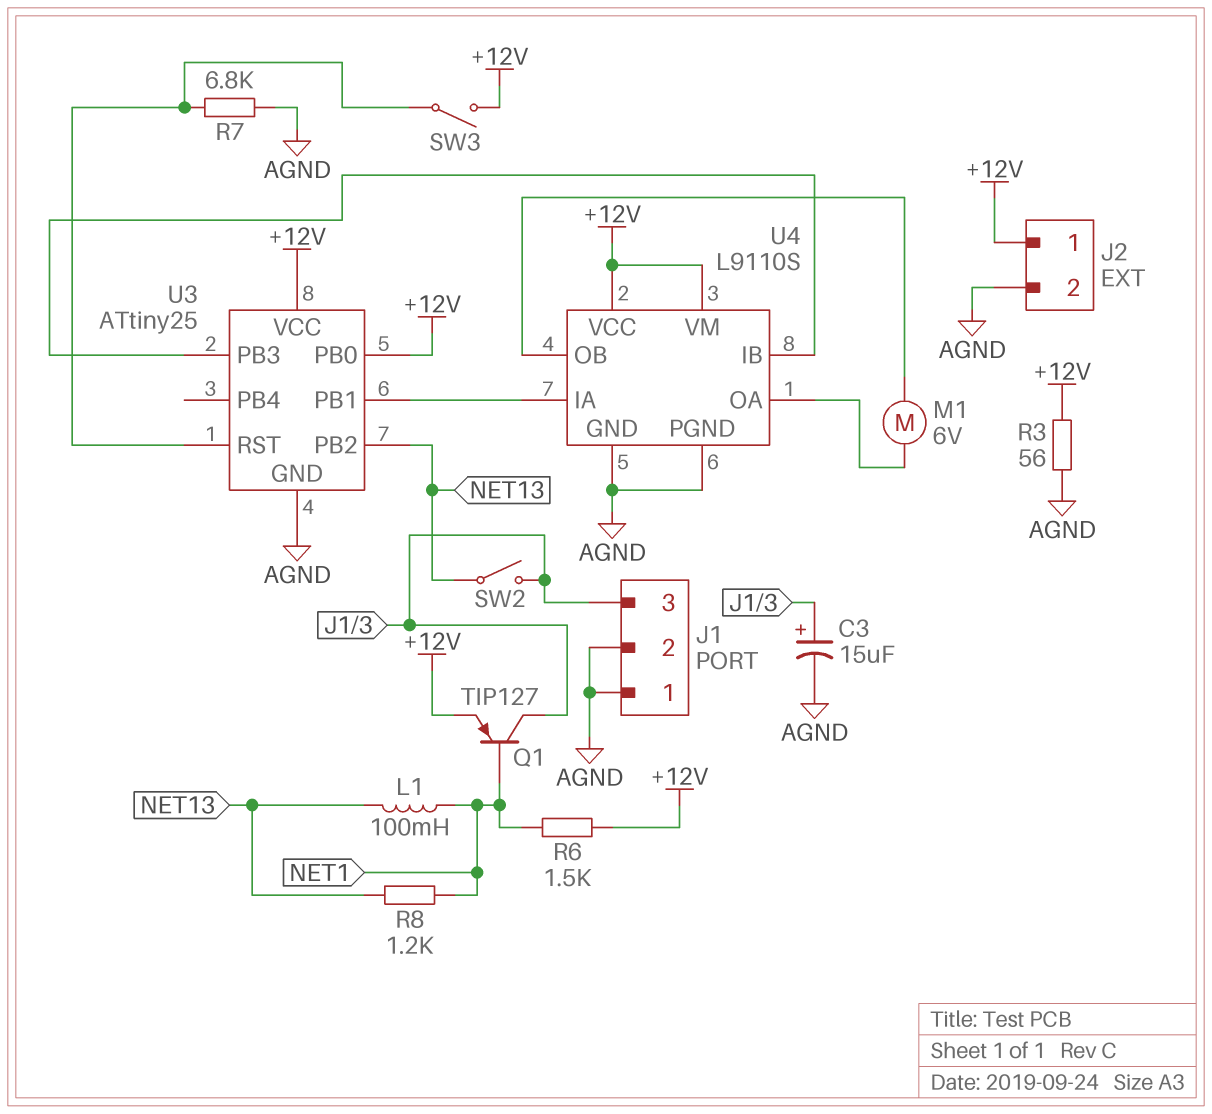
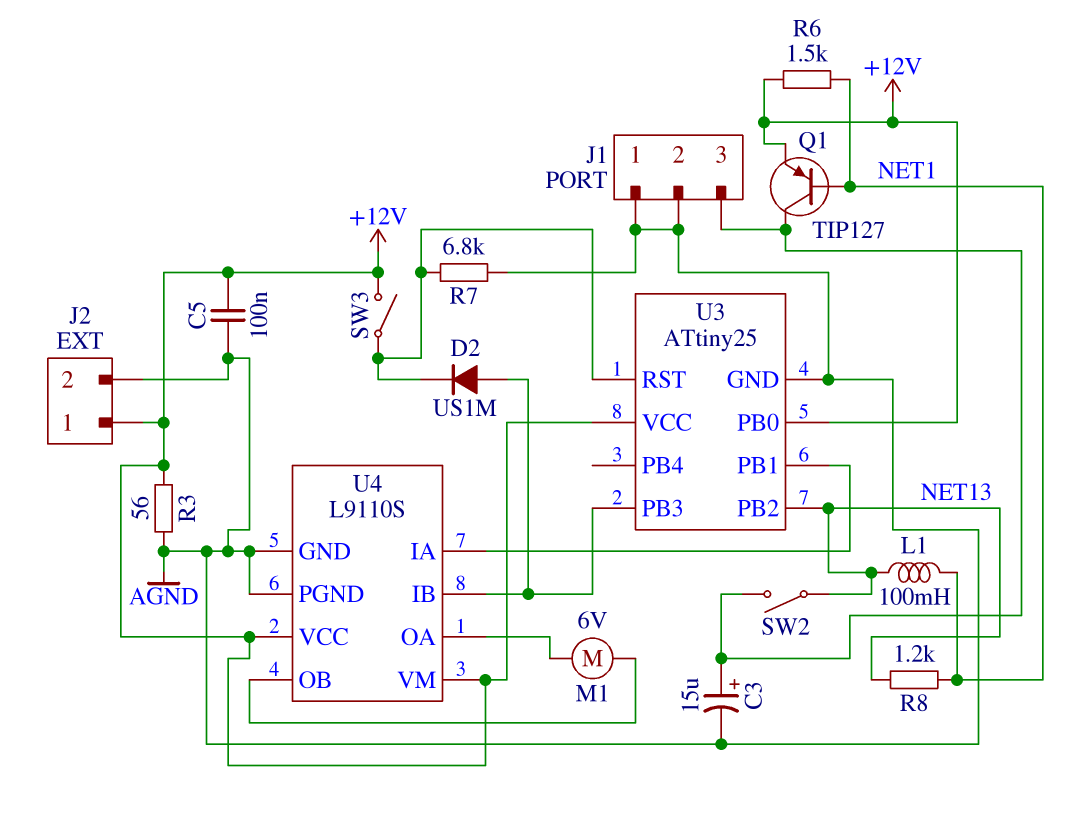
C5: none -> 100nF (+12V, AGND)
D2: none -> diode US1M (A U3/PB3, K U3/RST)

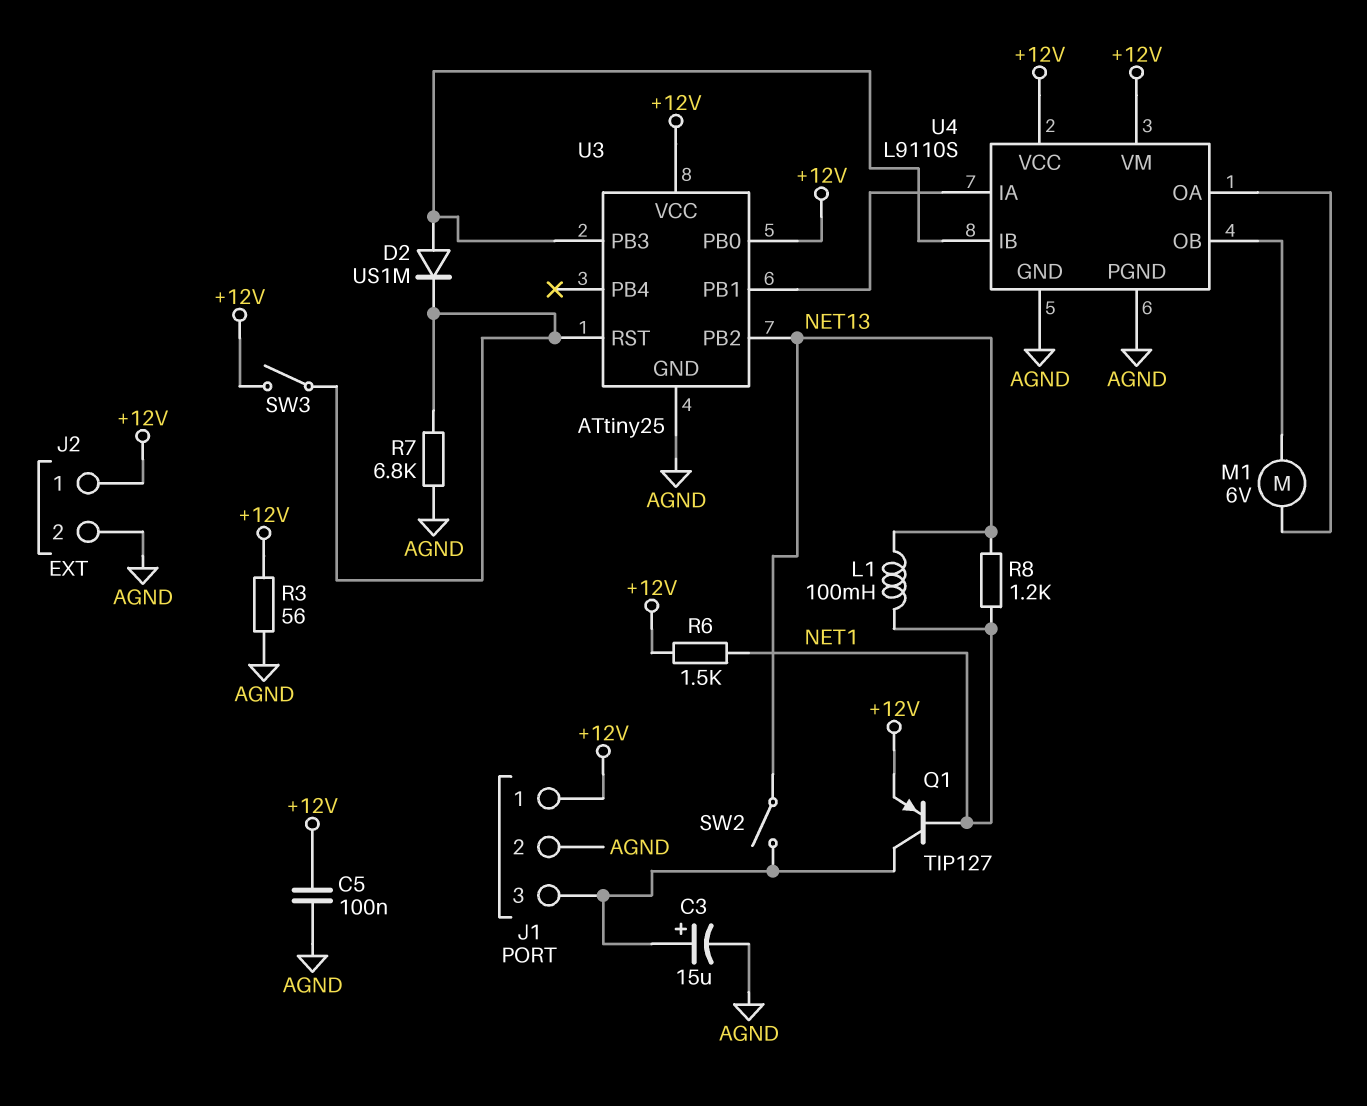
J1 pin 1: AGND -> +12V

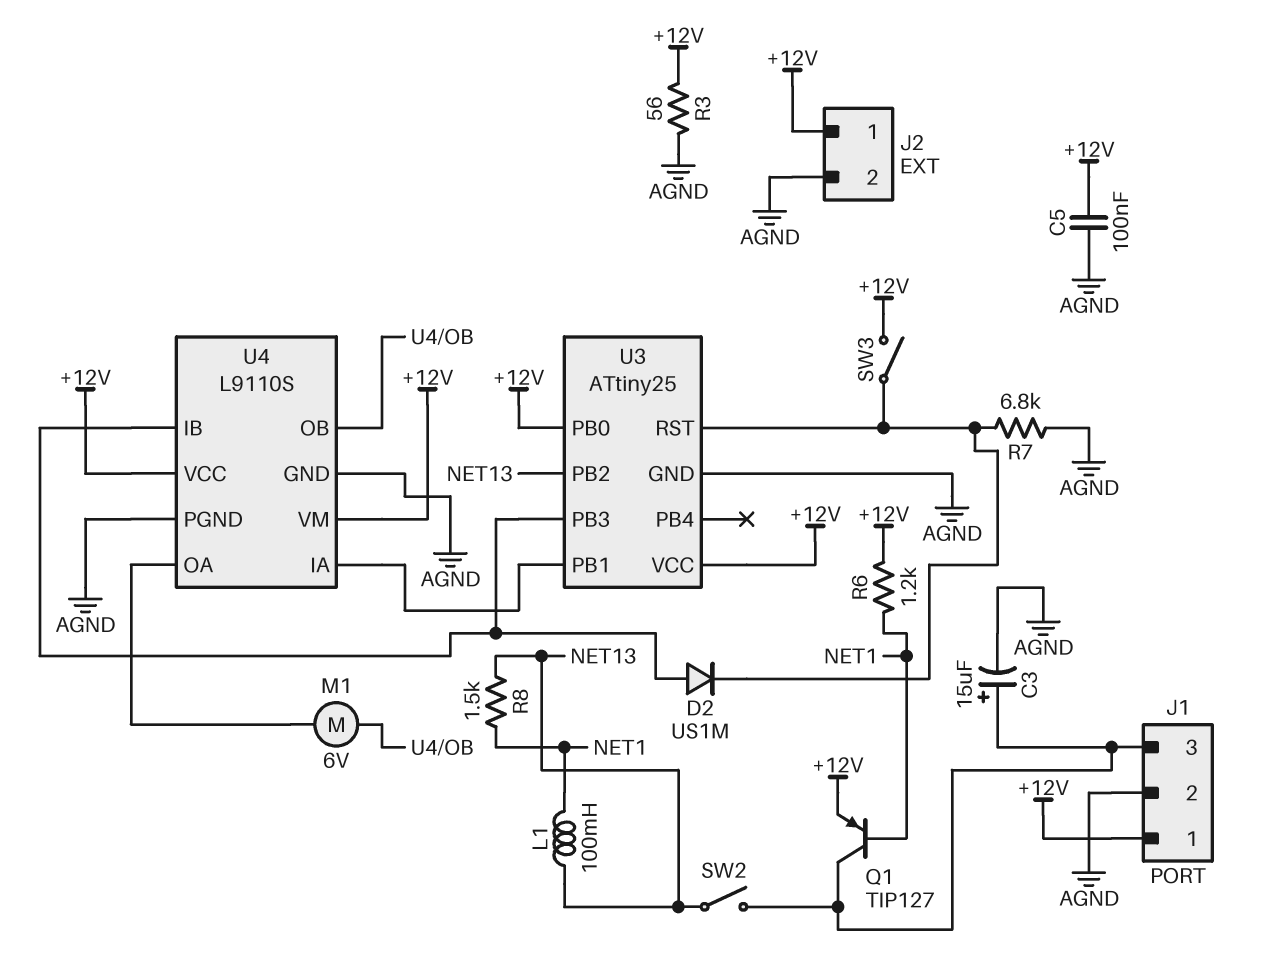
R6: 1.5k (+12V, NET1) -> 1.2k (+12V, NET1)
R8: 1.2k (NET1, NET13) -> 1.5k (NET1, NET13)

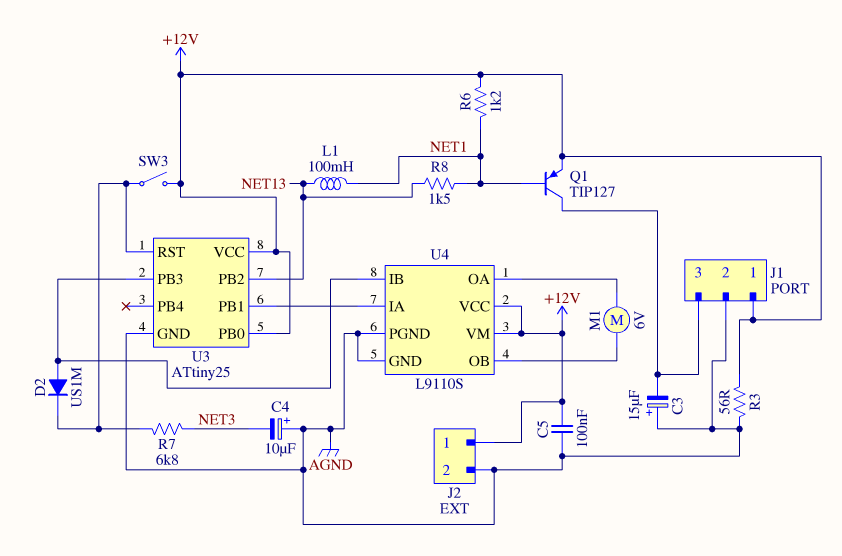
C3: 15uF (plus J1/3, minus AGND) -> 15uF (plus AGND, minus J1/3)
C4: none -> 10uF (plus AGND, minus NET3)
R7: 6.8k (AGND, U3/RST) -> 6.8k (NET3, U3/RST)
SW2: switch (J1/3, NET13) -> none

